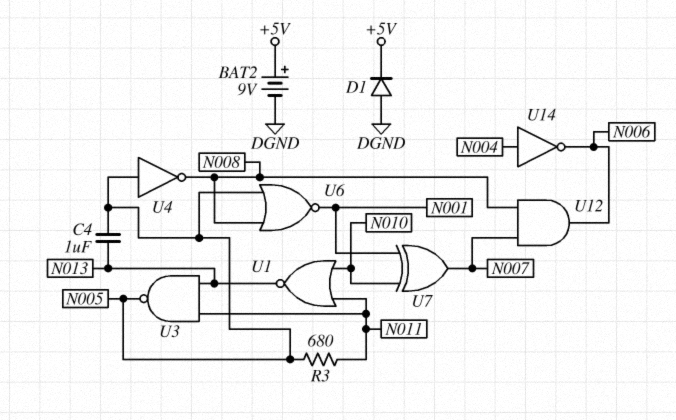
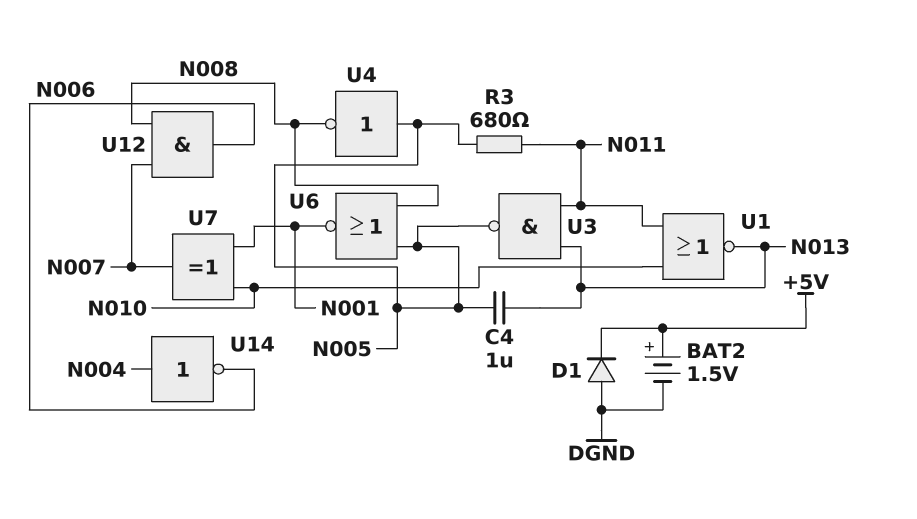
BAT2: 9V (plus +5V, minus DGND) -> 1.5V (plus +5V, minus DGND)

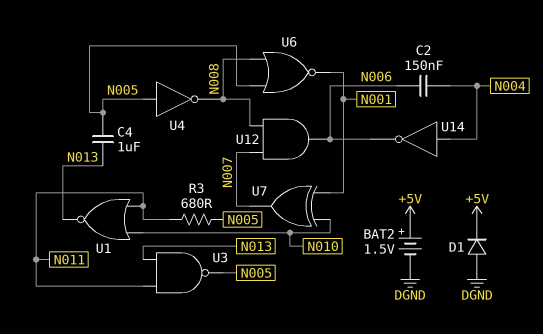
C2: none -> 150nF (N004, N006)

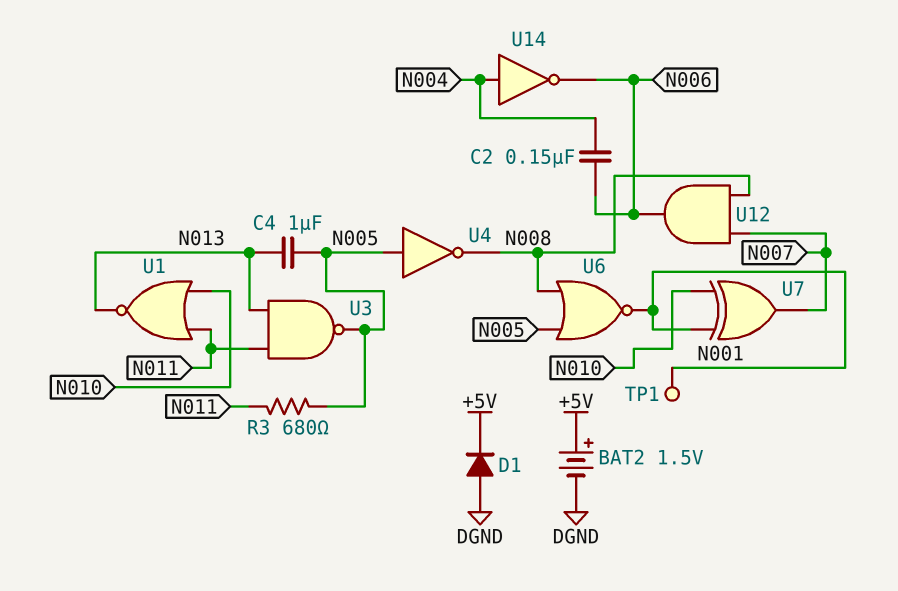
TP1: none -> test point (N001)

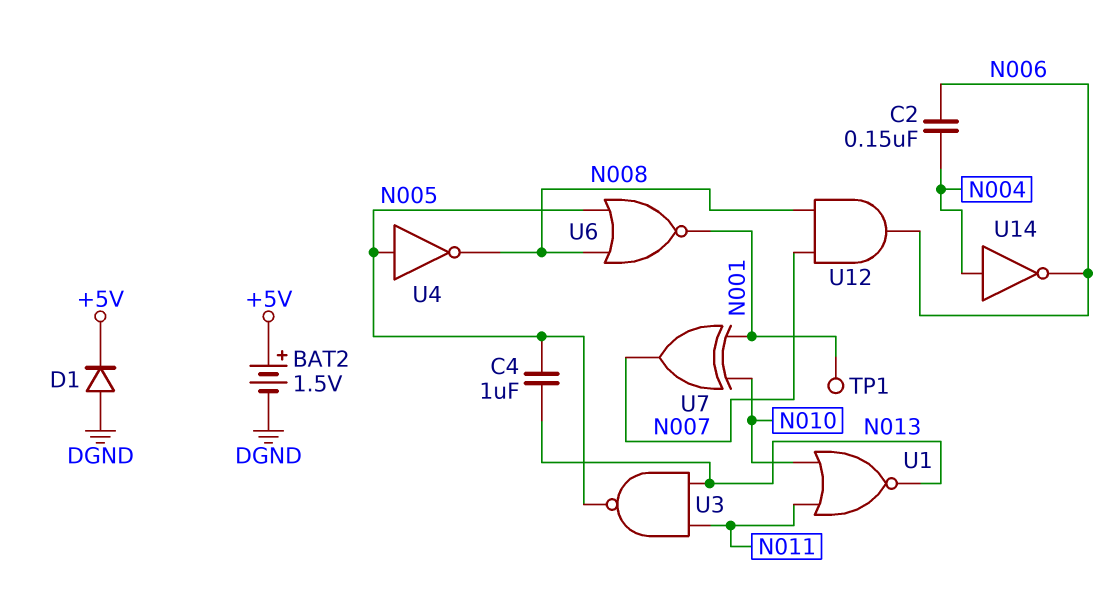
R3: 680 (N005, N011) -> none

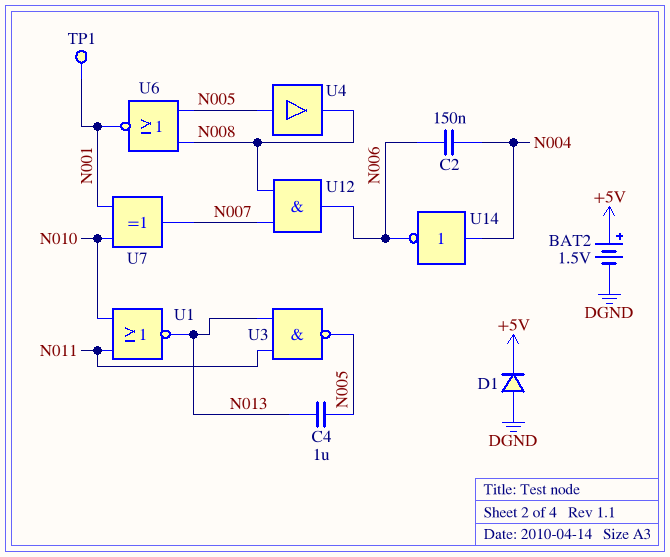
U4: NOT (in N005, out N008) -> buffer (in N005, out N008)

